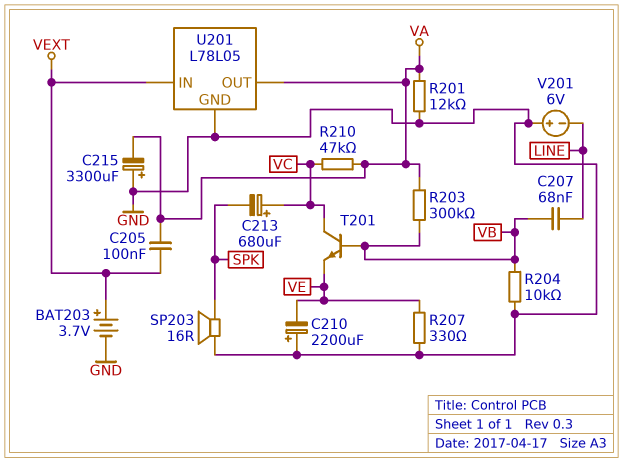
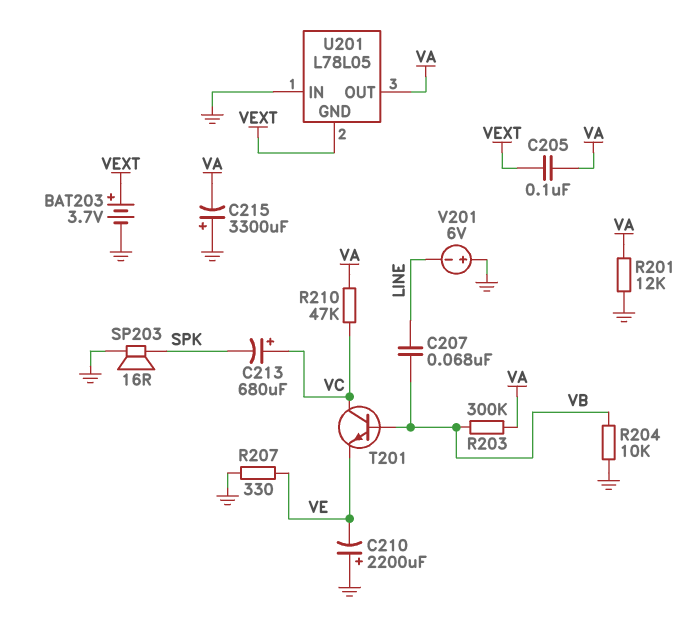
U201 pin GND: GND -> VEXT
U201 pin IN: VEXT -> GND

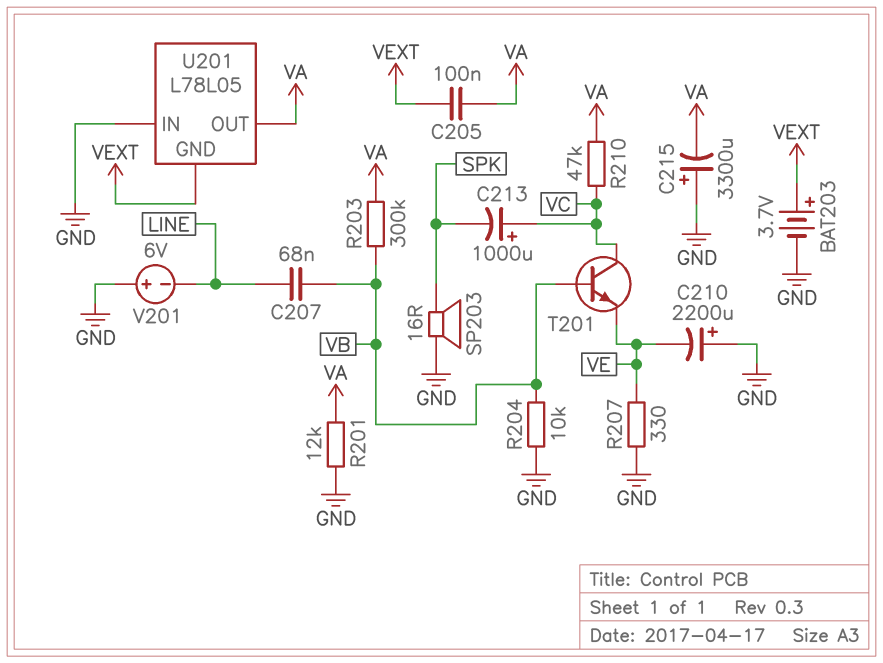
C213: 680uF (plus VC, minus SPK) -> 1000uF (plus VC, minus SPK)

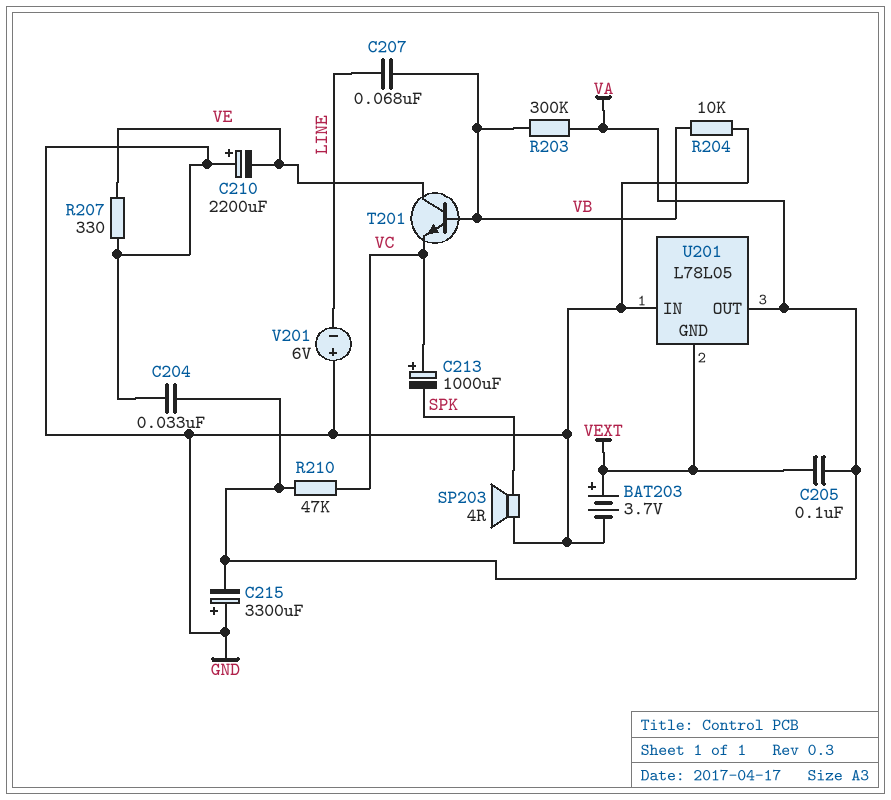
C204: none -> 33nF (GND, VA)
R201: 12k (GND, VA) -> none
SP203: speaker 16R (GND, SPK) -> speaker 4R (GND, SPK)
T201: NPN (B VB, C VC, E VE) -> NPN (B VB, C VE, E VC)

